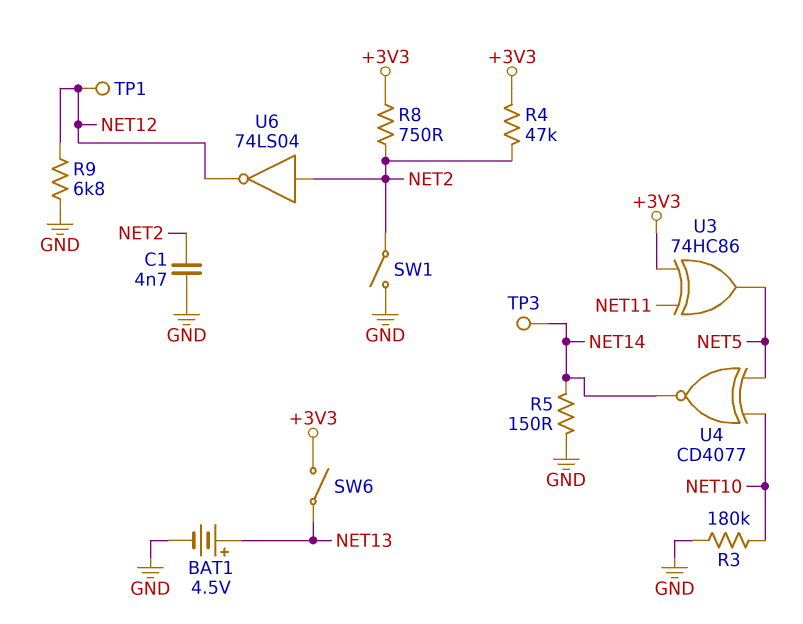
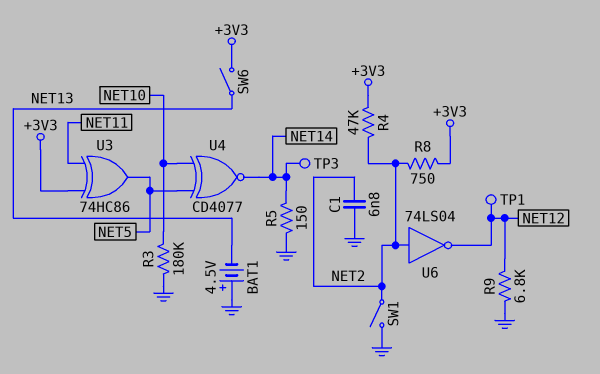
BAT1: 4.5V (plus NET13, minus GND) -> 4.5V (plus GND, minus NET13)
C1: 4.7nF (GND, NET2) -> 6.8nF (GND, NET2)

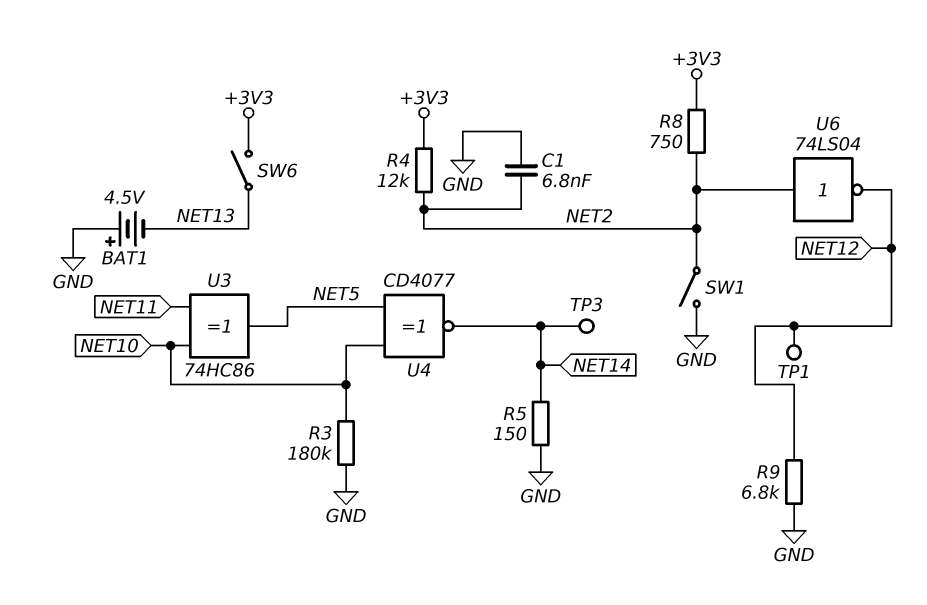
R4: 47k (+3V3, NET2) -> 12k (+3V3, NET2)
U3: XOR 74HC86 (in +3V3, in NET11, out NET5) -> XOR 74HC86 (in NET10, in NET11, out NET5)

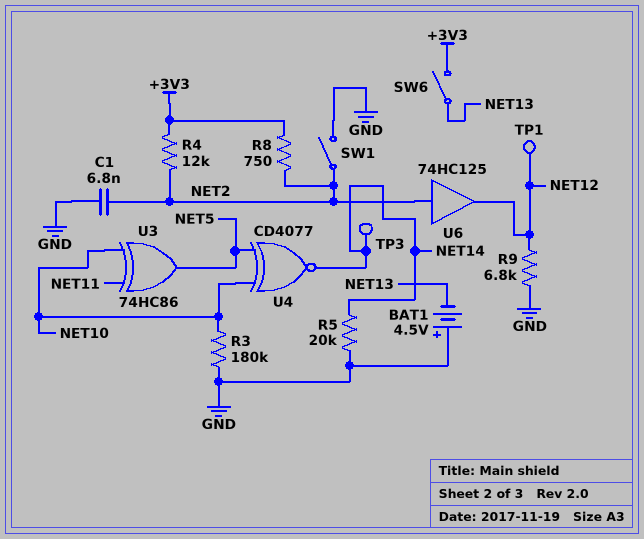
R5: 150 (GND, NET14) -> 20k (GND, NET14)
U6: NOT 74LS04 (in NET2, out NET12) -> buffer 74HC125 (in NET2, out NET12)

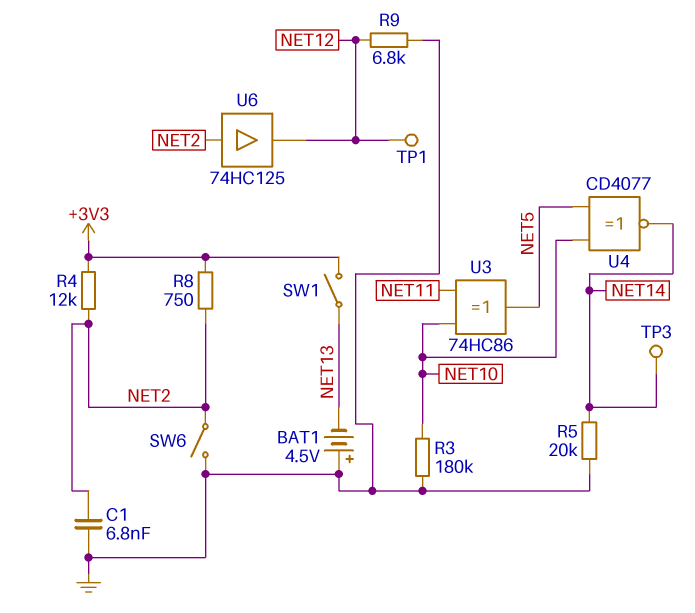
SW1: switch (GND, NET2) -> switch (+3V3, NET13)
SW6: switch (+3V3, NET13) -> switch (GND, NET2)

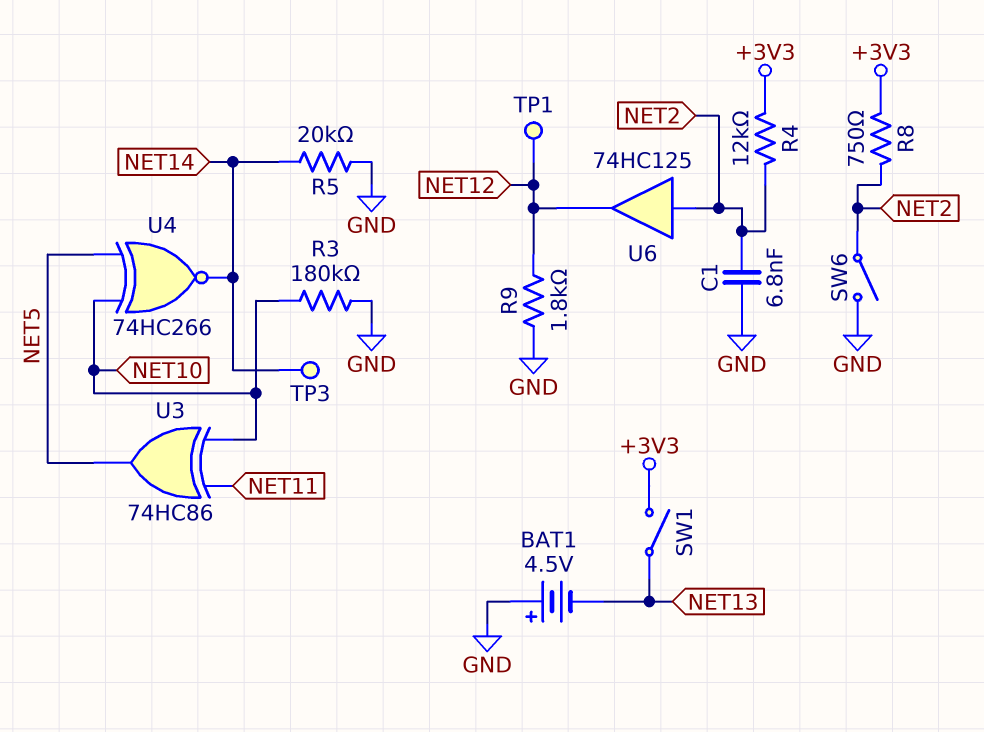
R9: 6.8k (GND, NET12) -> 1.8k (GND, NET12)
U4: XNOR CD4077 (in NET5, in NET10, out NET14) -> XNOR 74HC266 (in NET5, in NET10, out NET14)

